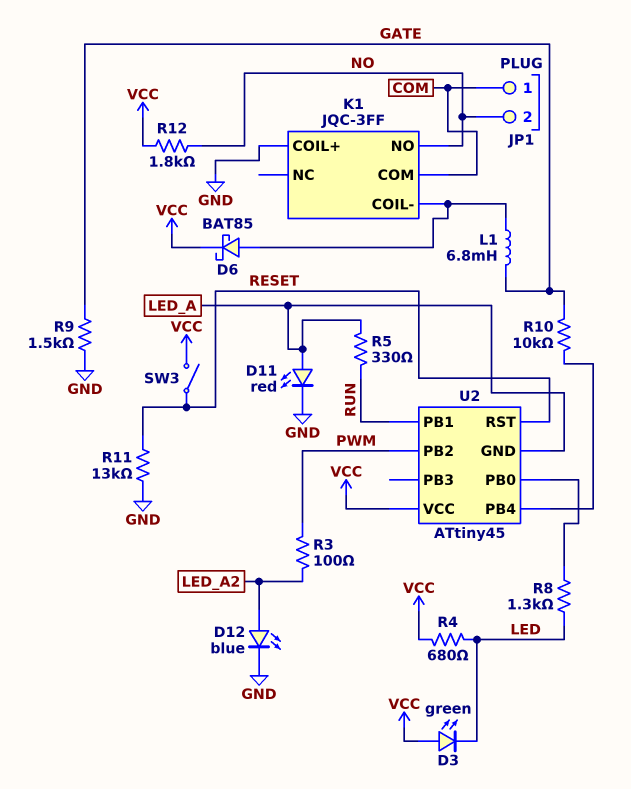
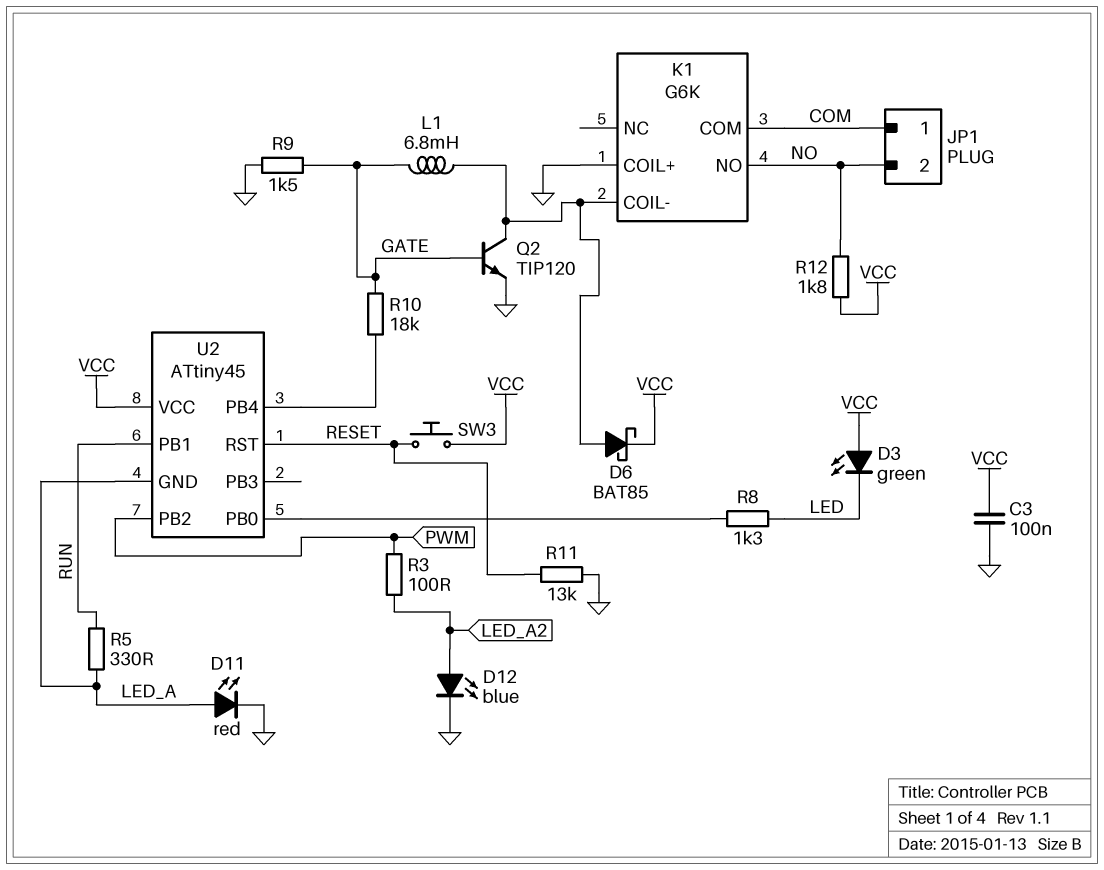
C3: none -> 100nF (GND, VCC)
K1: JQC-3FF -> G6K
Q2: none -> NPN TIP120 (B GATE, C K1/COIL-, E GND)
R4: 680 (LED, VCC) -> none
R10: 10k (GATE, U2/PB4) -> 18k (GATE, U2/PB4)
SW3: switch (RESET, VCC) -> button (RESET, VCC)

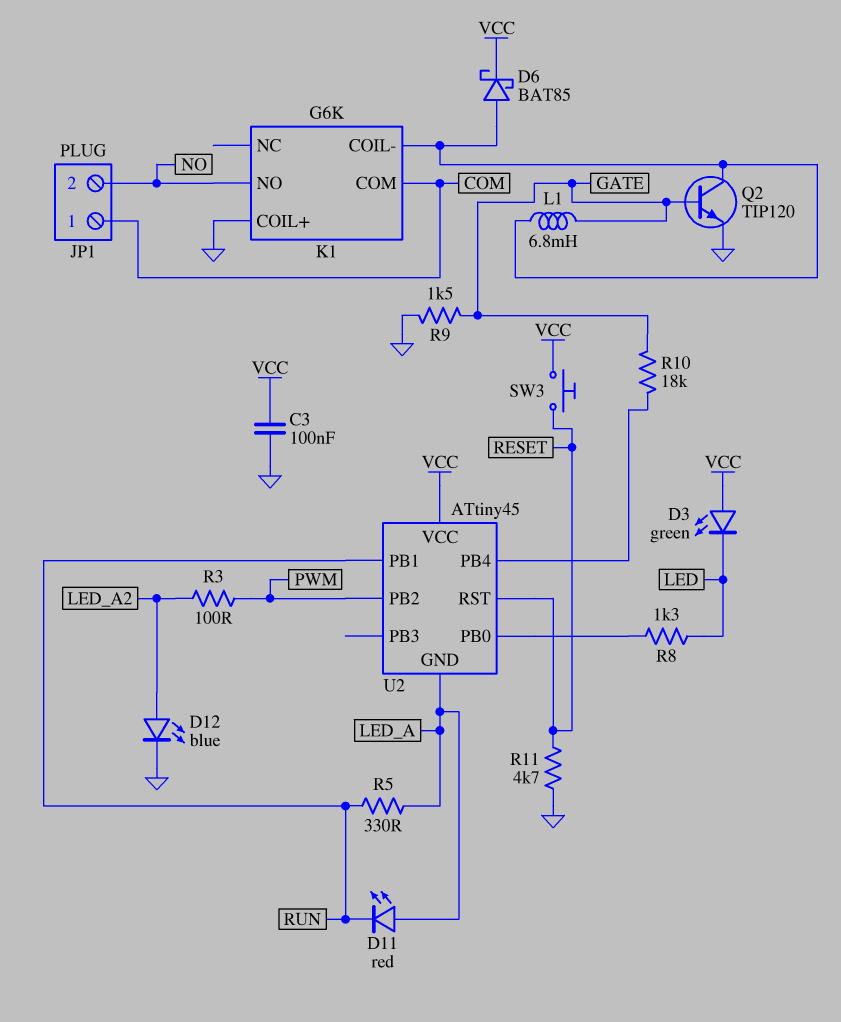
D11: LED red (A LED_A, K GND) -> LED red (A LED_A, K RUN)
R11: 13k (GND, RESET) -> 4.7k (GND, RESET)
R12: 1.8k (NO, VCC) -> none

